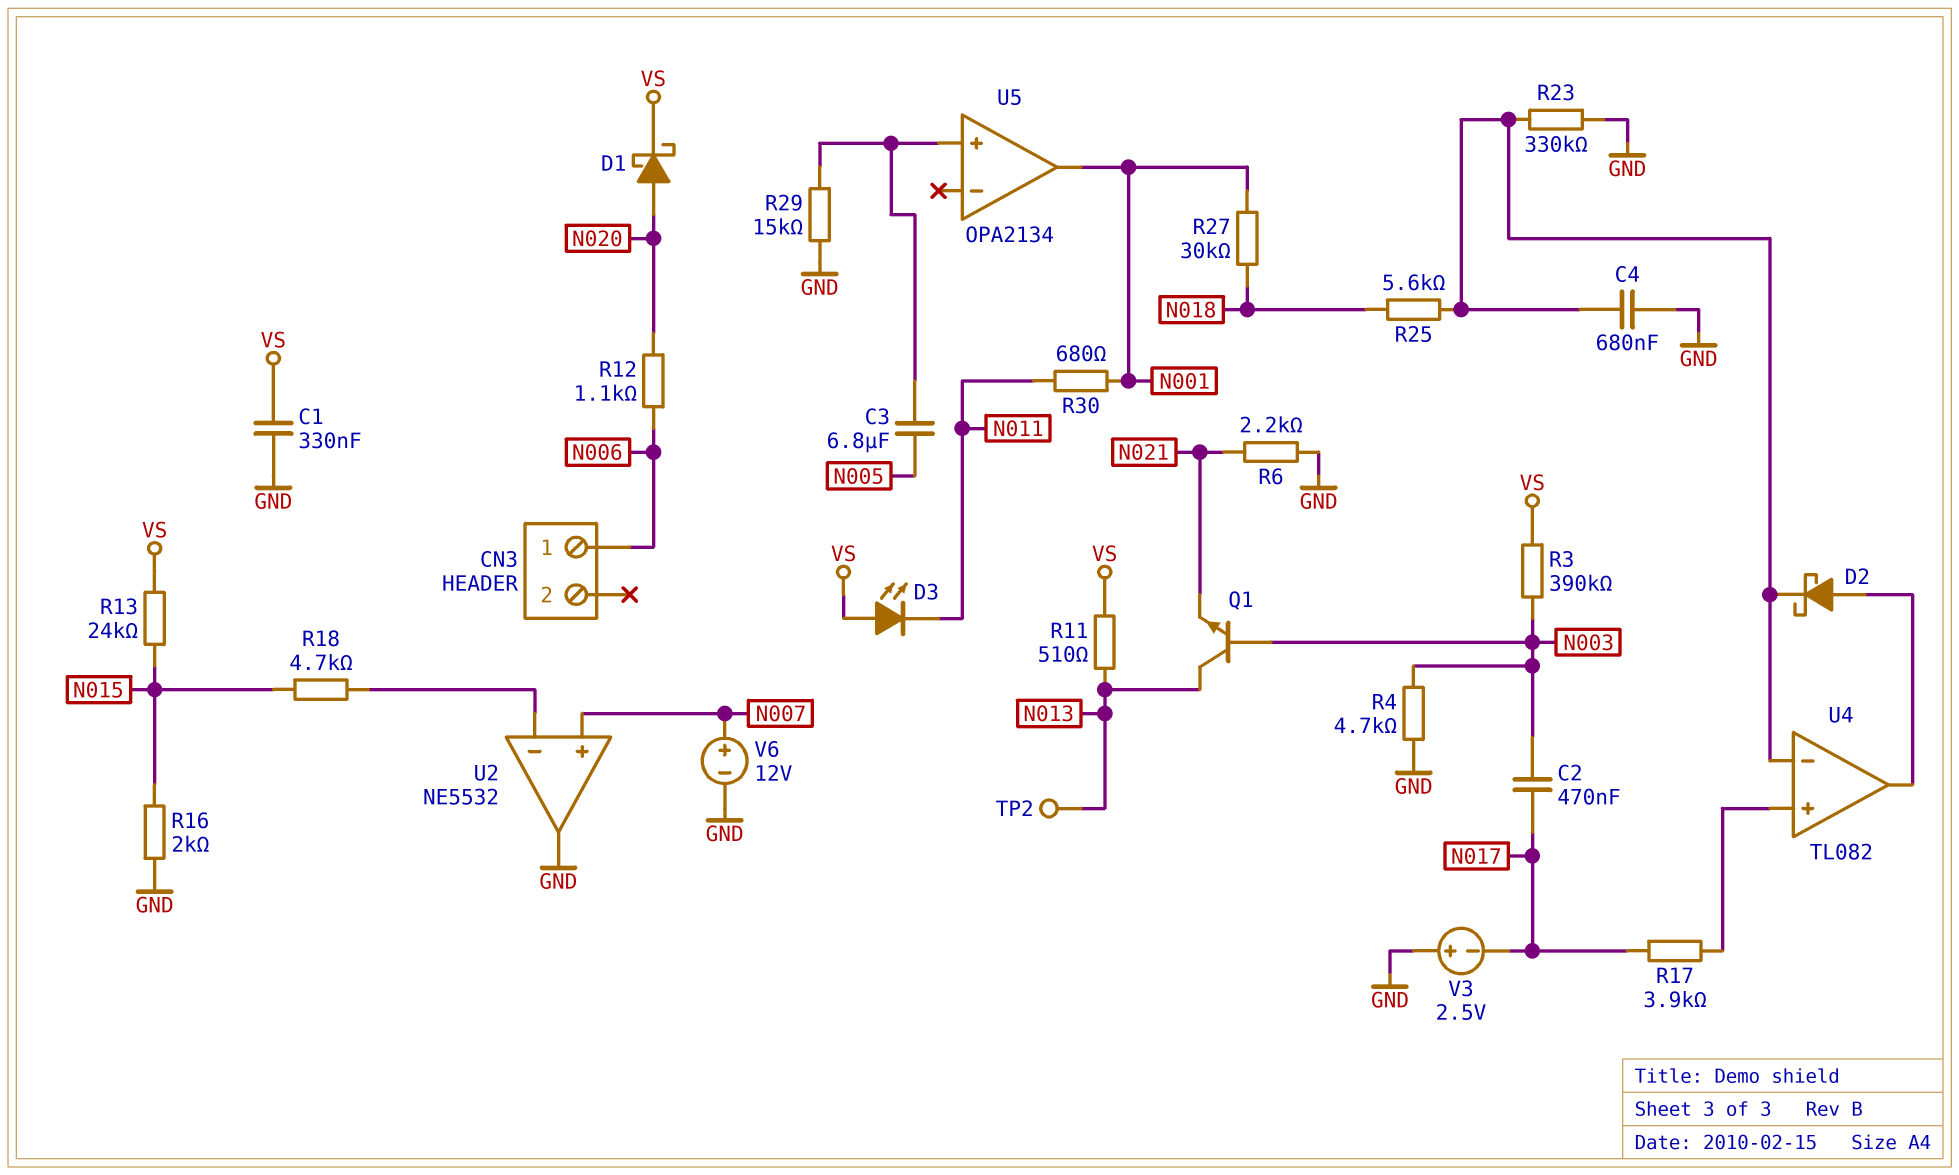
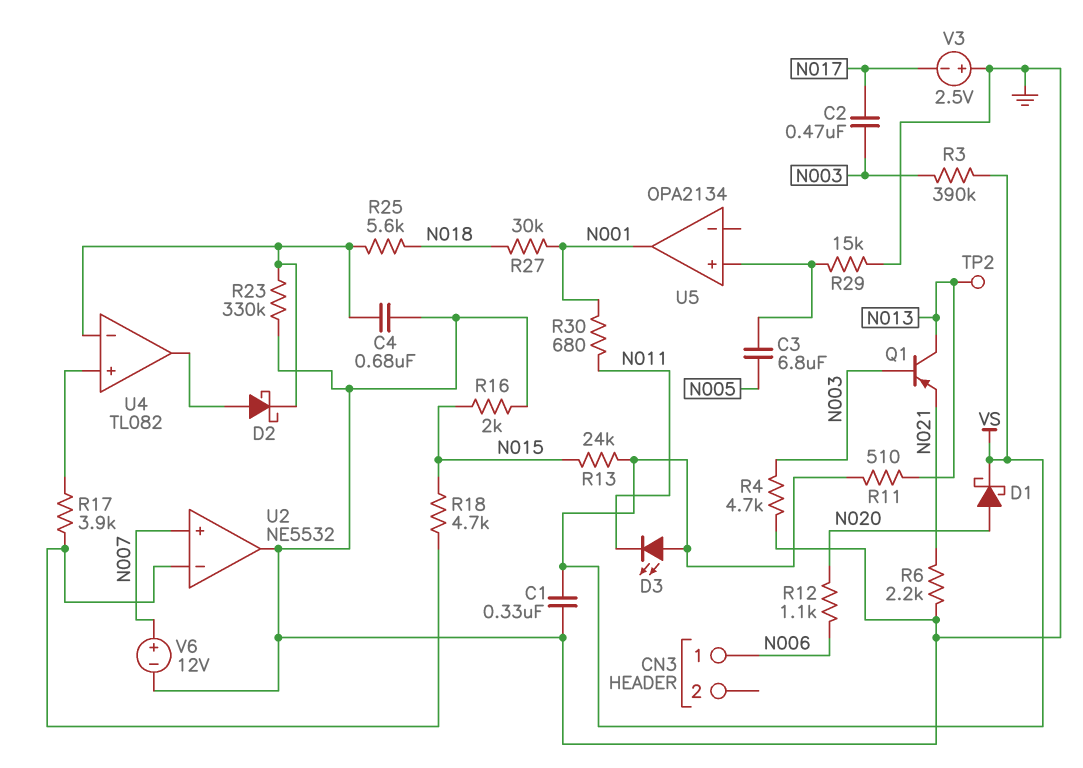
Q1: NPN (B N003, C N013, E N021) -> PNP (B N003, C N013, E N021)
R17: 3.9k (N017, U4/in+) -> 3.9k (U2/in-, U4/in+)

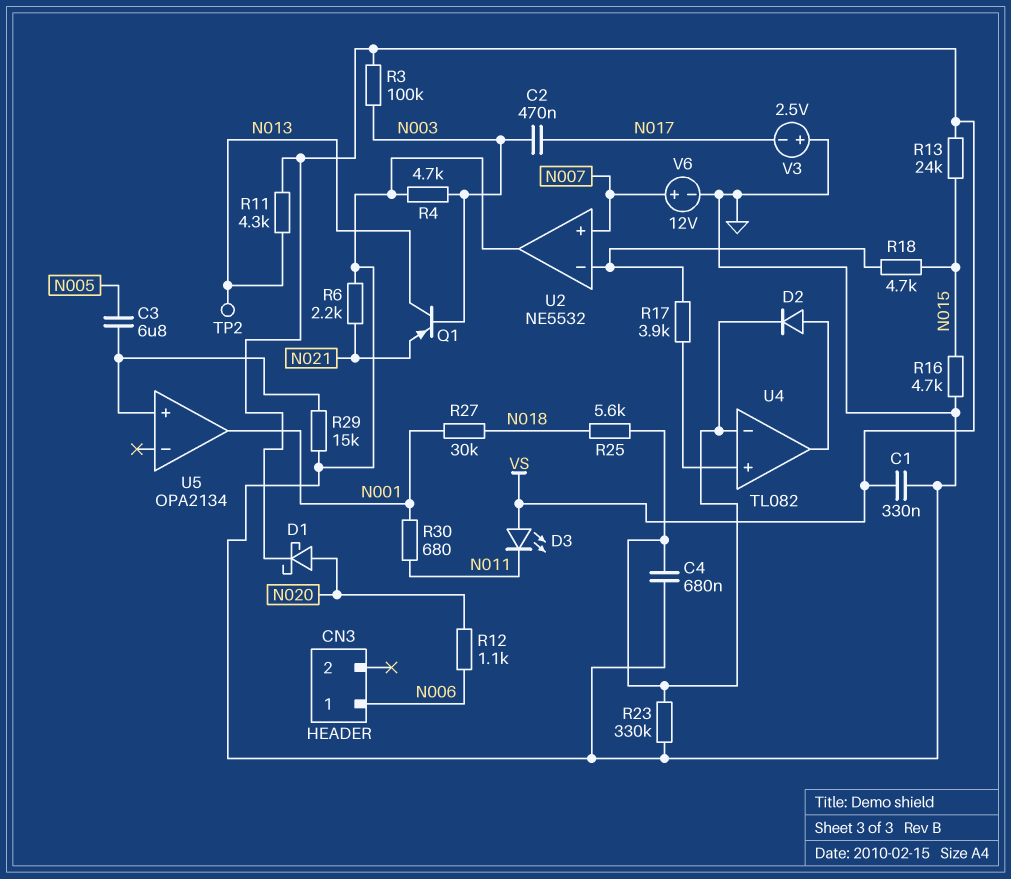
D2: schottky (A U4/out, K U4/in-) -> diode (A U4/out, K U4/in-)
R3: 390k (N003, VS) -> 100k (N003, VS)
R11: 510 (N013, VS) -> 4.3k (N013, VS)
R16: 2k (GND, N015) -> 4.7k (GND, N015)

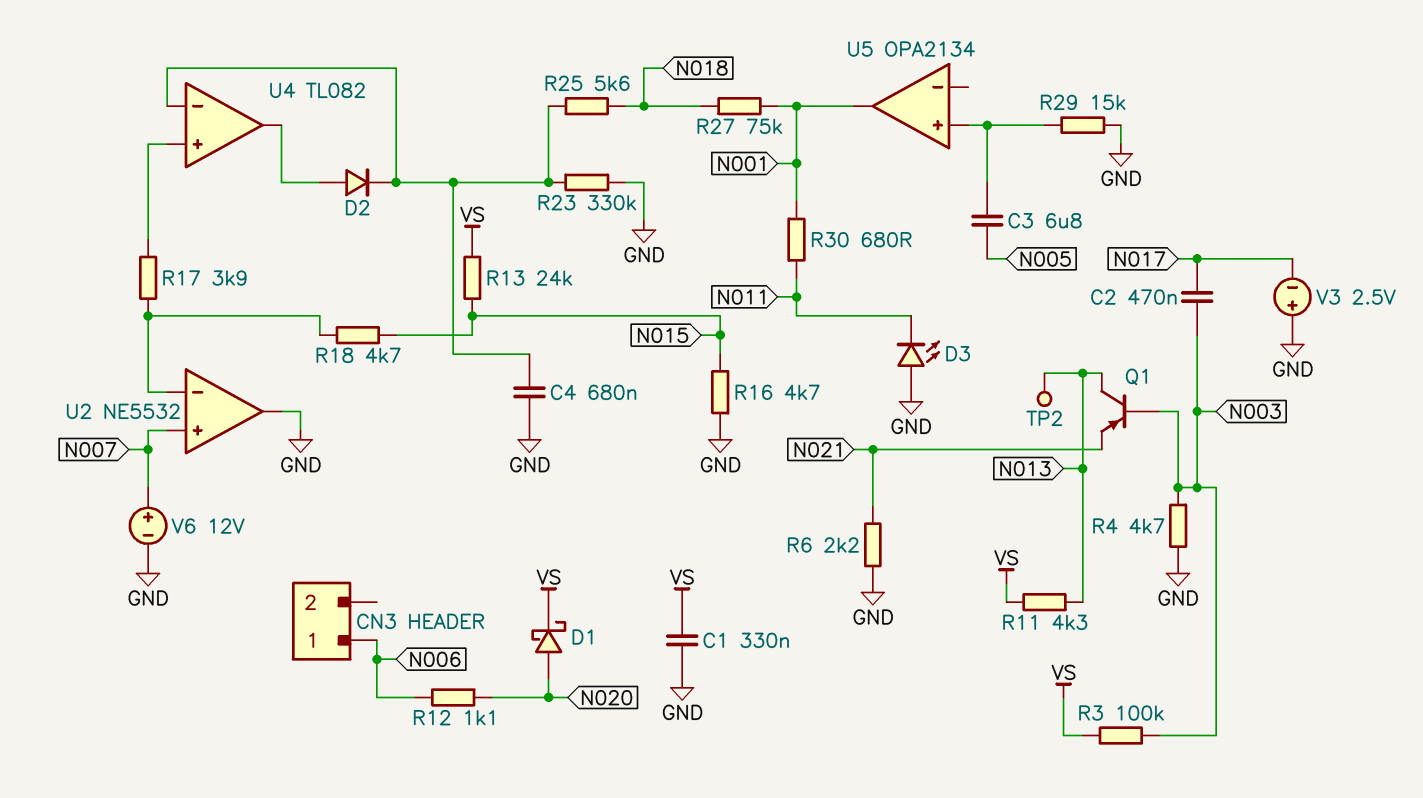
D3: LED (A VS, K N011) -> LED (A GND, K N011)
R27: 30k (N001, N018) -> 75k (N001, N018)

